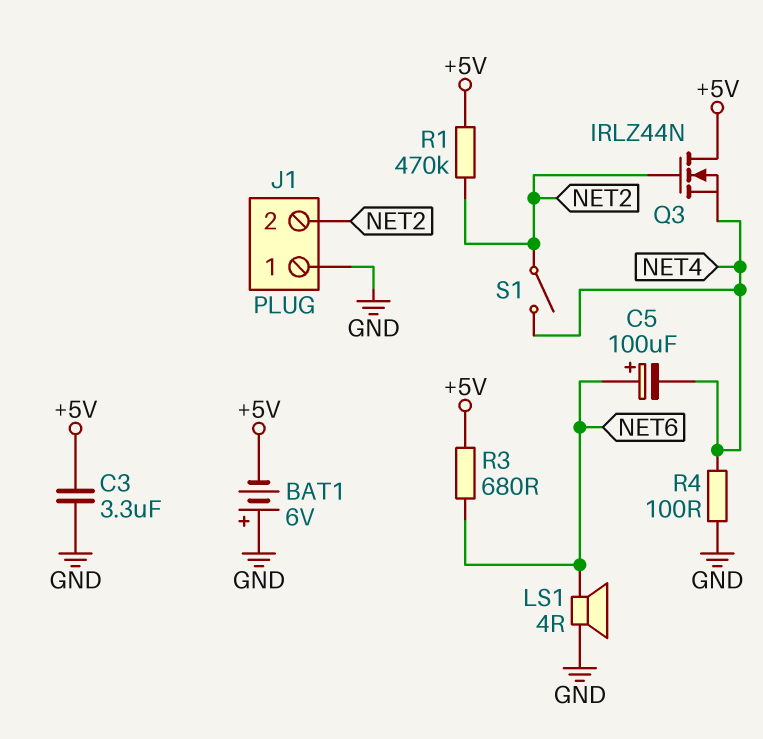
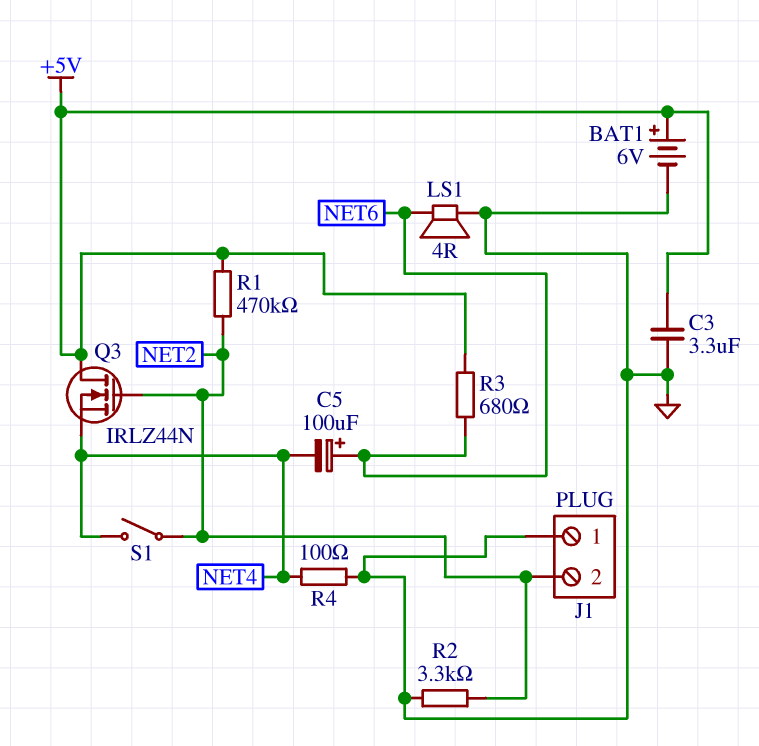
BAT1: 6V (plus GND, minus +5V) -> 6V (plus +5V, minus GND)
R2: none -> 3.3k (GND, NET2)

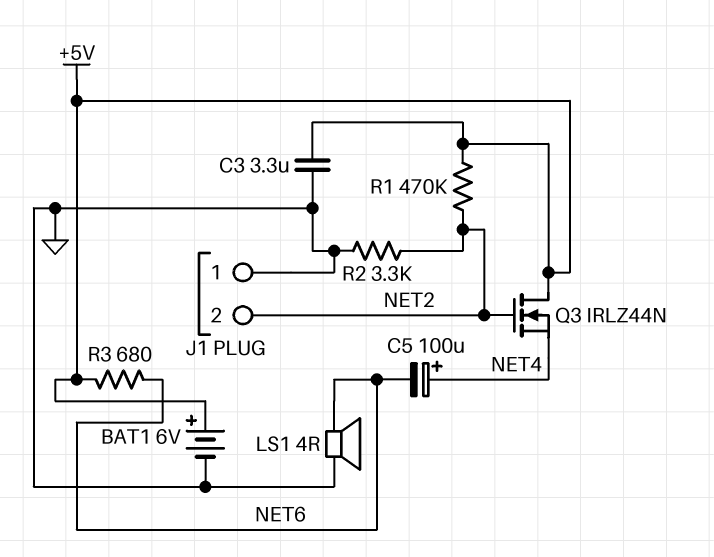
C5: 100uF (plus NET6, minus NET4) -> 100uF (plus NET4, minus NET6)
R4: 100 (GND, NET4) -> none
S1: switch (NET2, NET4) -> none

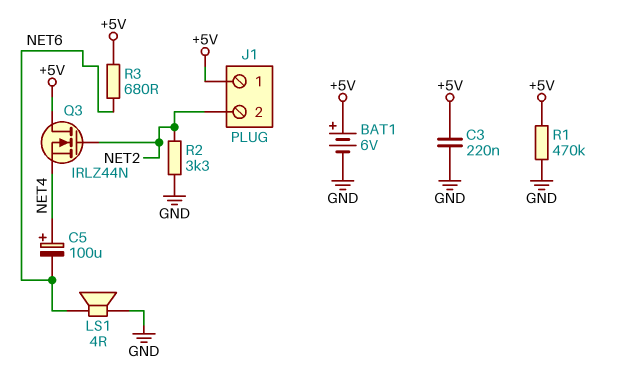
C3: 3.3uF (+5V, GND) -> 220nF (+5V, GND)
J1 pin 1: GND -> +5V
R1: 470k (+5V, NET2) -> 470k (+5V, GND)

